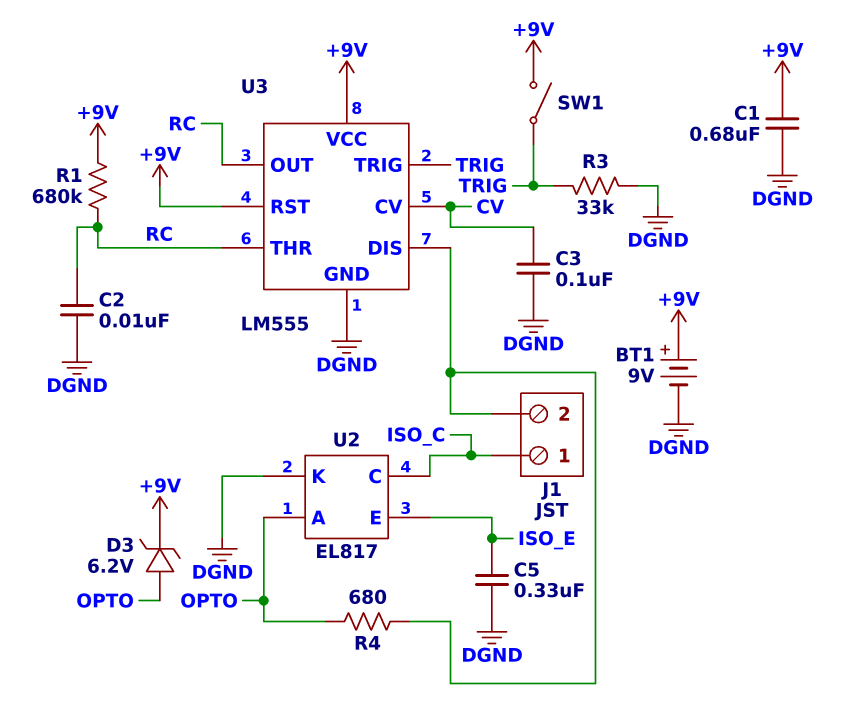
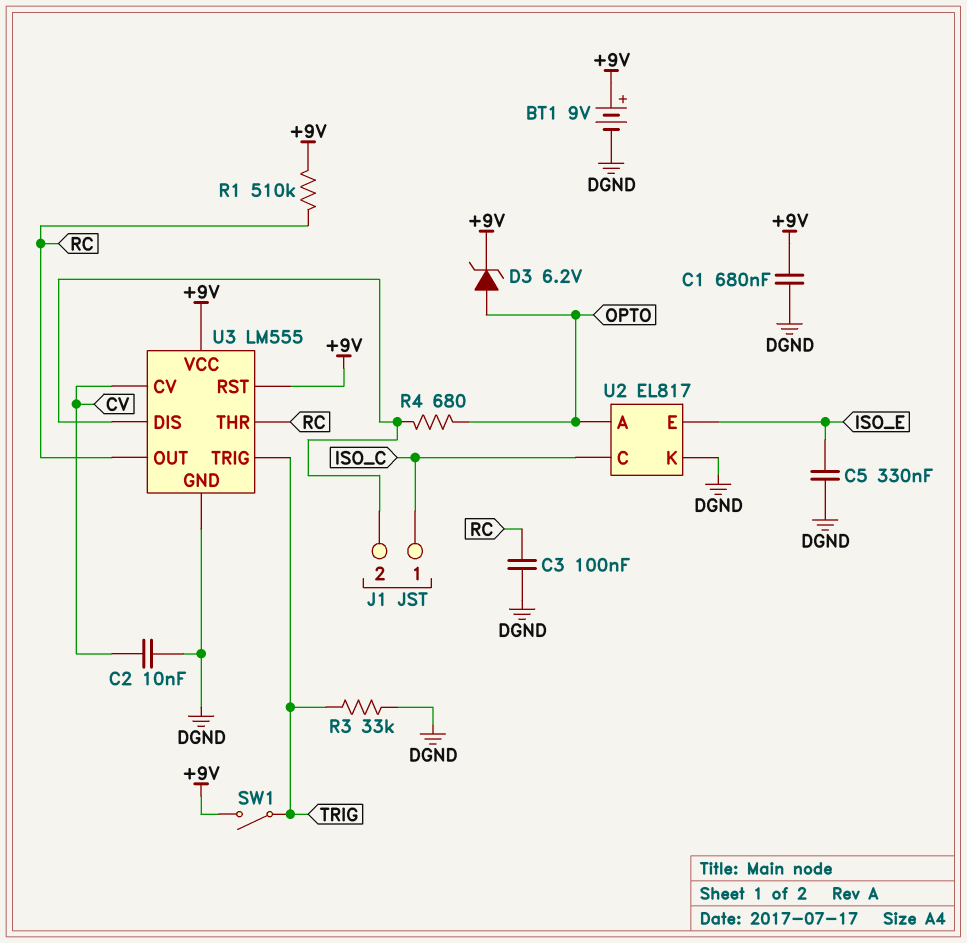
C2: 10nF (DGND, RC) -> 10nF (CV, DGND)
C3: 100nF (CV, DGND) -> 100nF (DGND, RC)
R1: 680k (+9V, RC) -> 510k (+9V, RC)

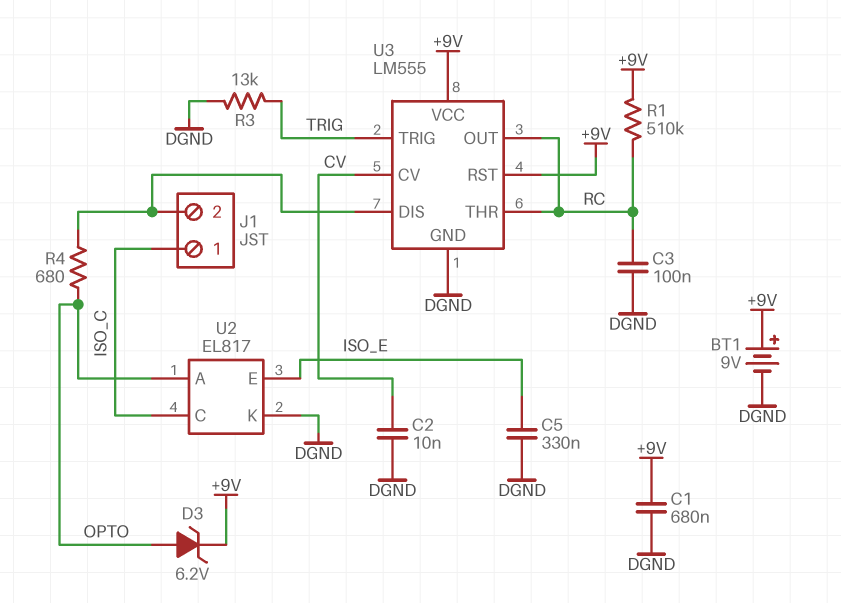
R3: 33k (DGND, TRIG) -> 13k (DGND, TRIG)
SW1: switch (+9V, TRIG) -> none

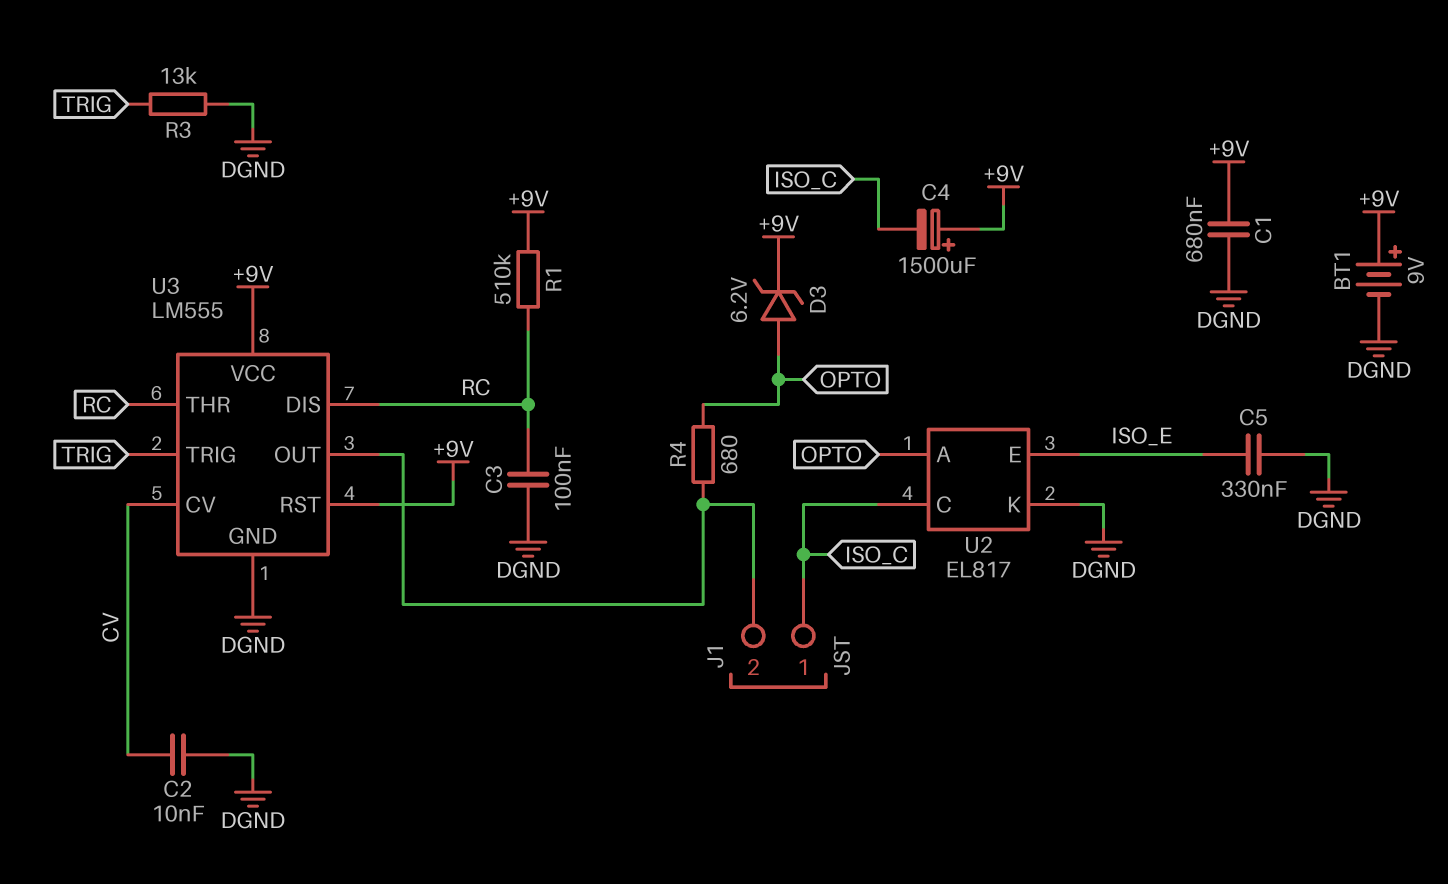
C4: none -> 1500uF (plus +9V, minus ISO_C)
U3 pin DIS: J1/2 -> RC
U3 pin OUT: RC -> J1/2

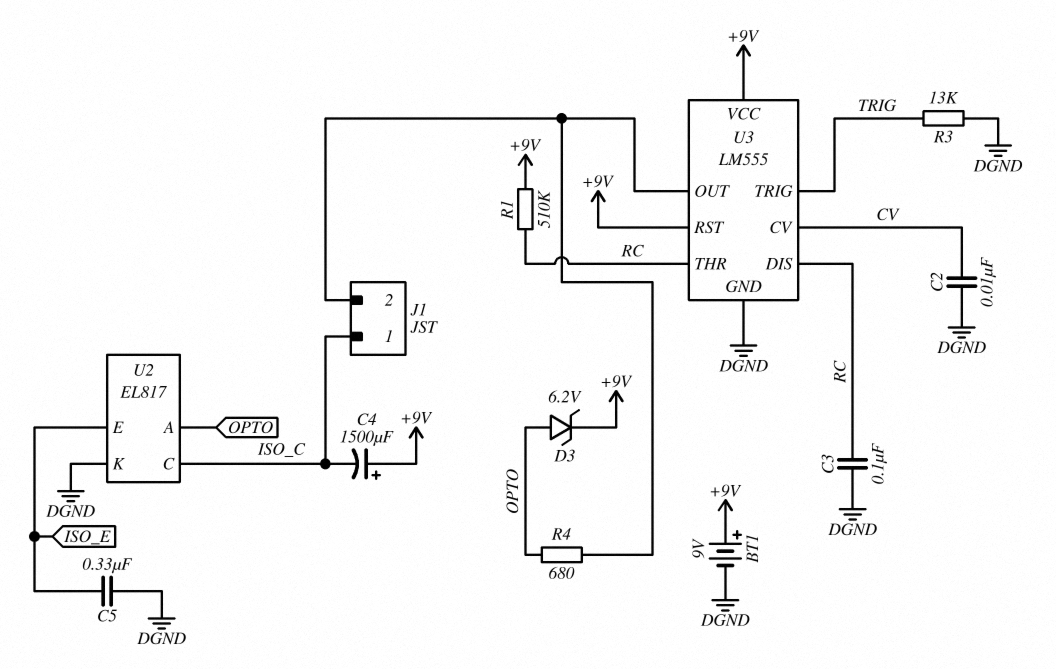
C1: 680nF (+9V, DGND) -> none

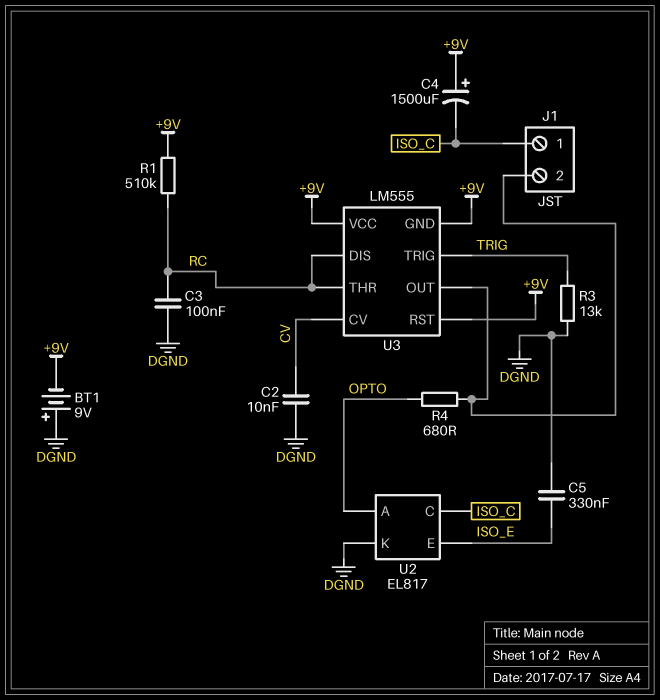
BT1: 9V (plus +9V, minus DGND) -> 9V (plus DGND, minus +9V)
D3: zener 6.2V (A OPTO, K +9V) -> none
U3 pin GND: DGND -> +9V

